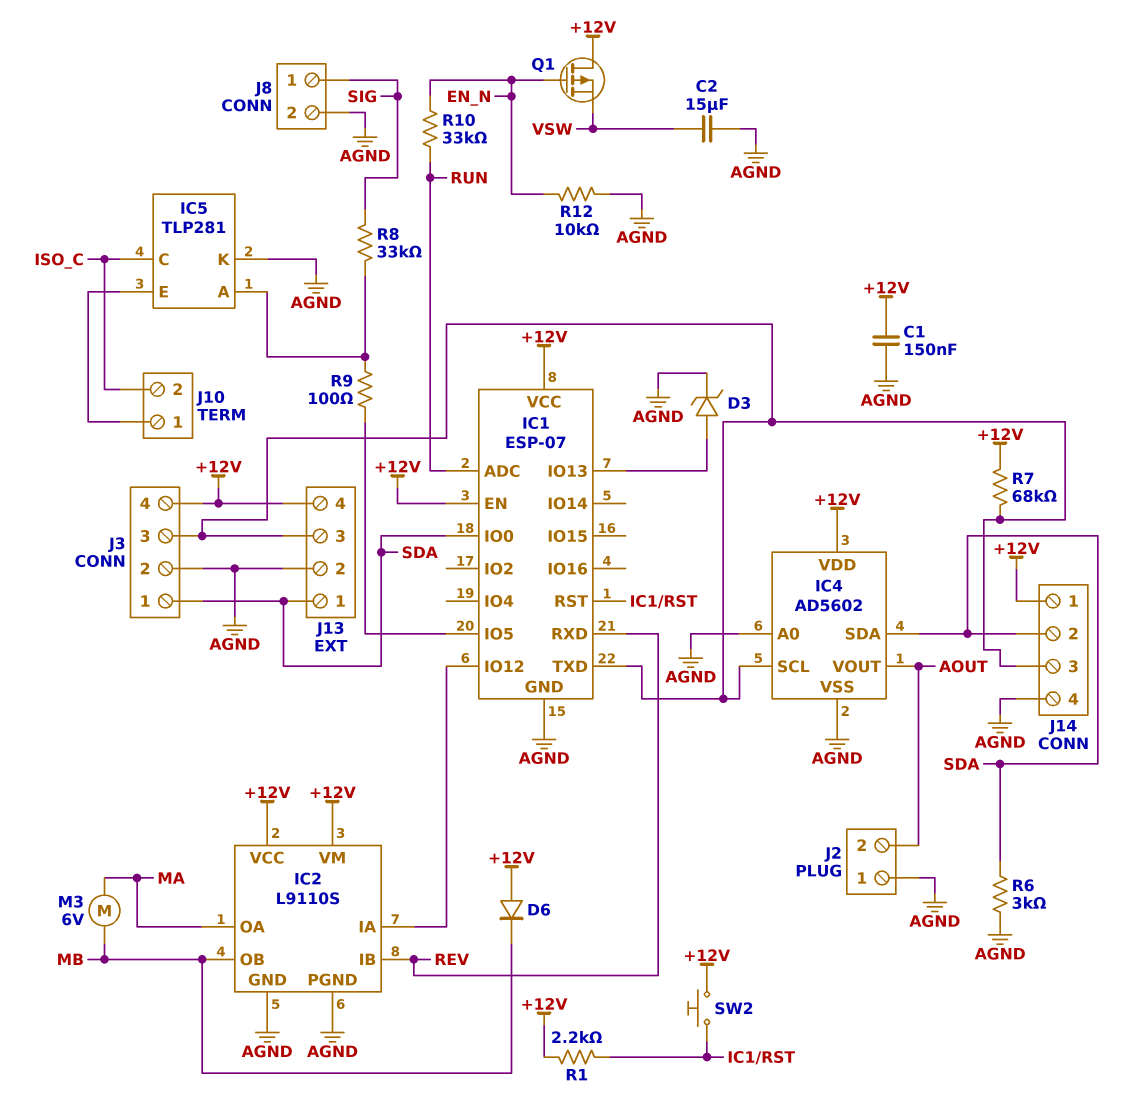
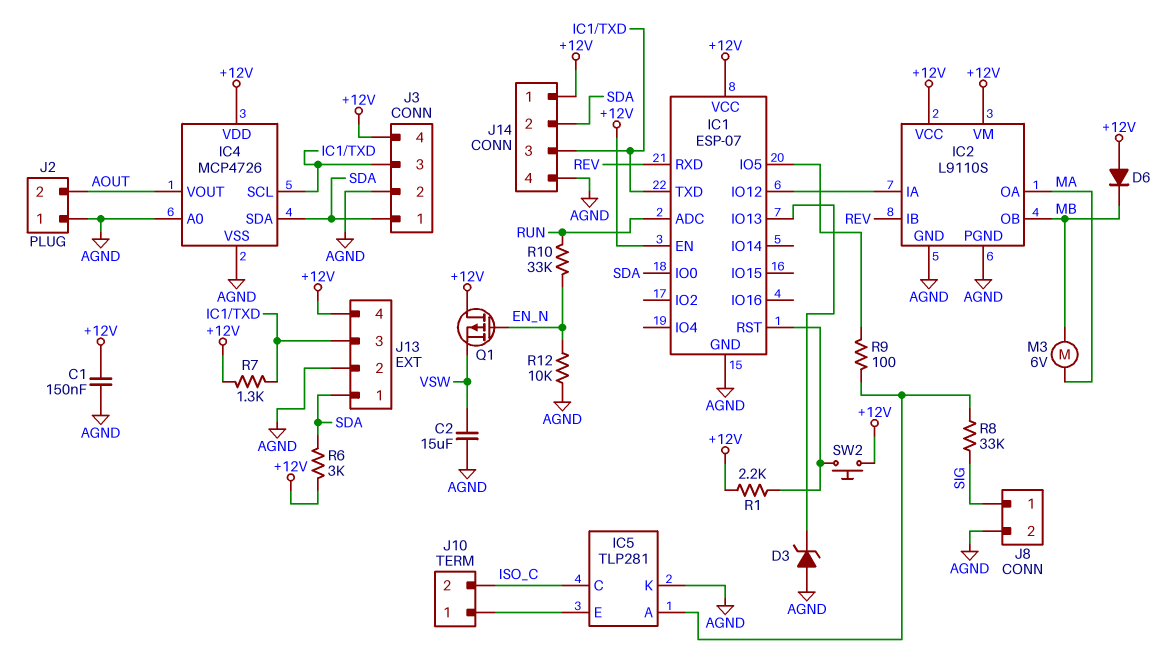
D3: zener (A IC1/IO13, K AGND) -> zener (A AGND, K IC1/IO13)
IC4: AD5602 -> MCP4726
R6: 3k (AGND, SDA) -> 3k (+12V, SDA)
R7: 68k (+12V, IC1/TXD) -> 1.3k (+12V, IC1/TXD)

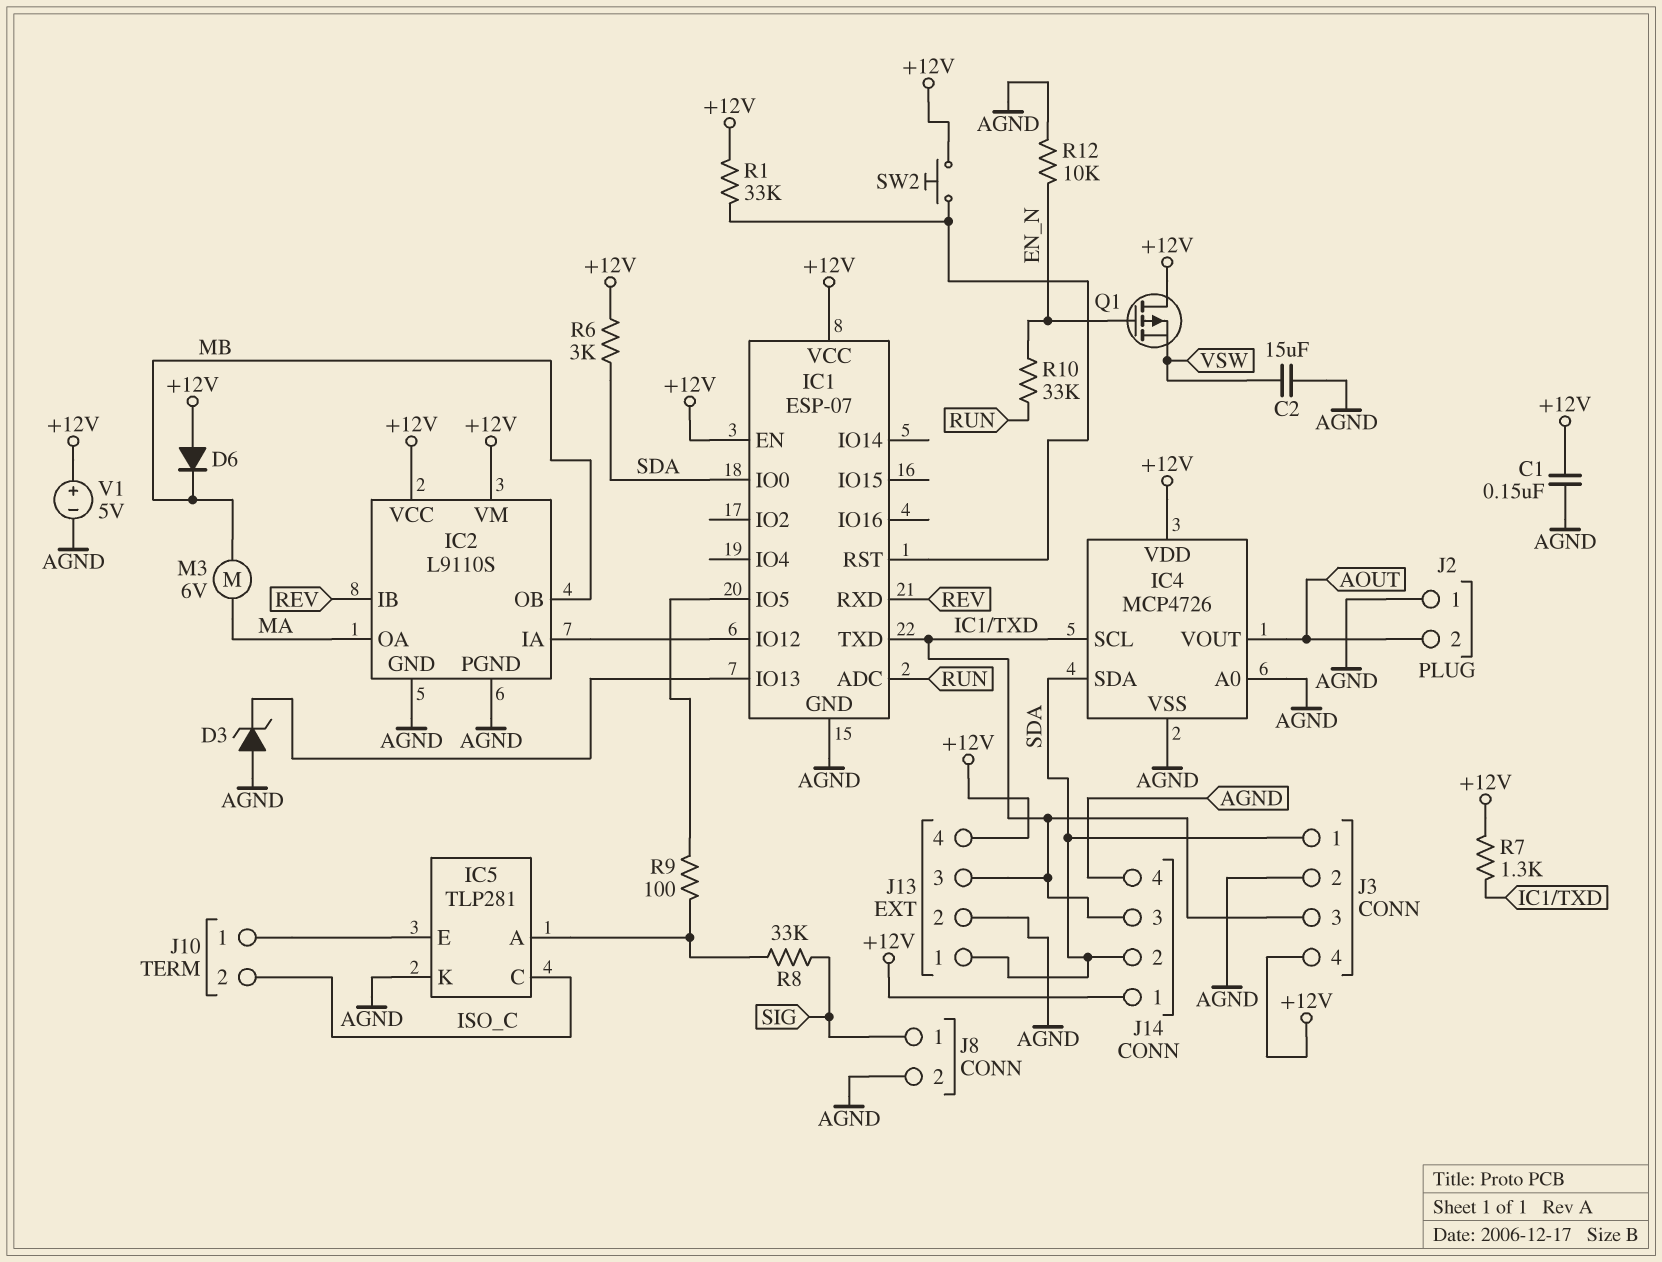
R1: 2.2k (+12V, IC1/RST) -> 33k (+12V, IC1/RST)
V1: none -> 5V (plus +12V, minus AGND)

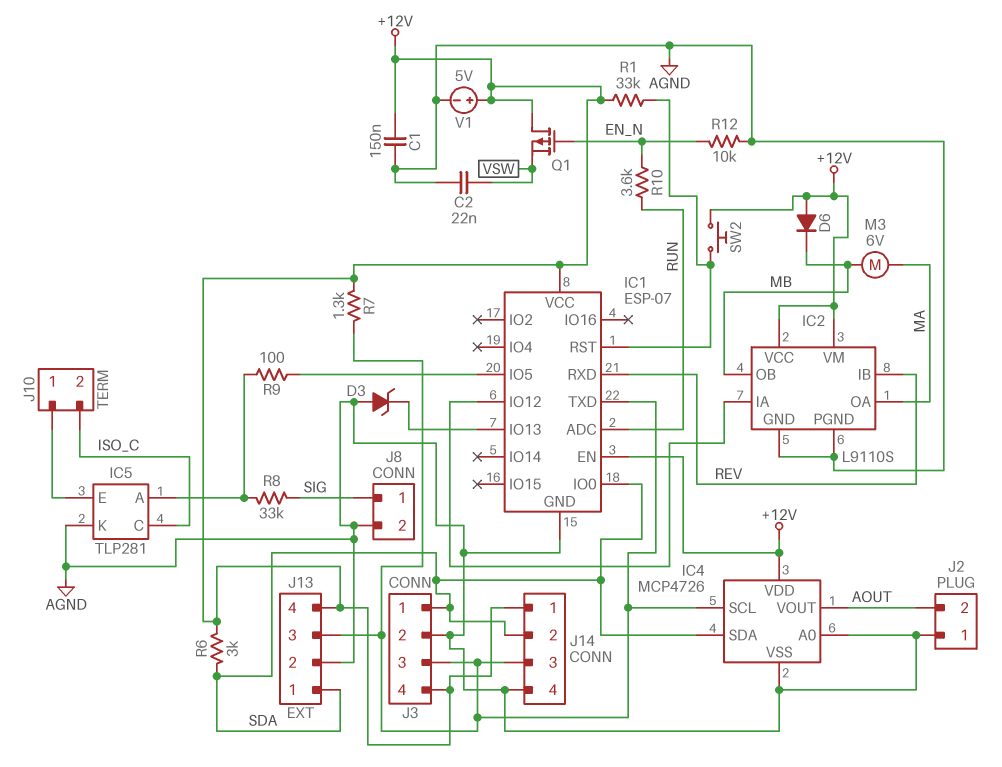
C2: 15uF (AGND, VSW) -> 22nF (AGND, VSW)
R10: 33k (EN_N, RUN) -> 3.6k (EN_N, RUN)

